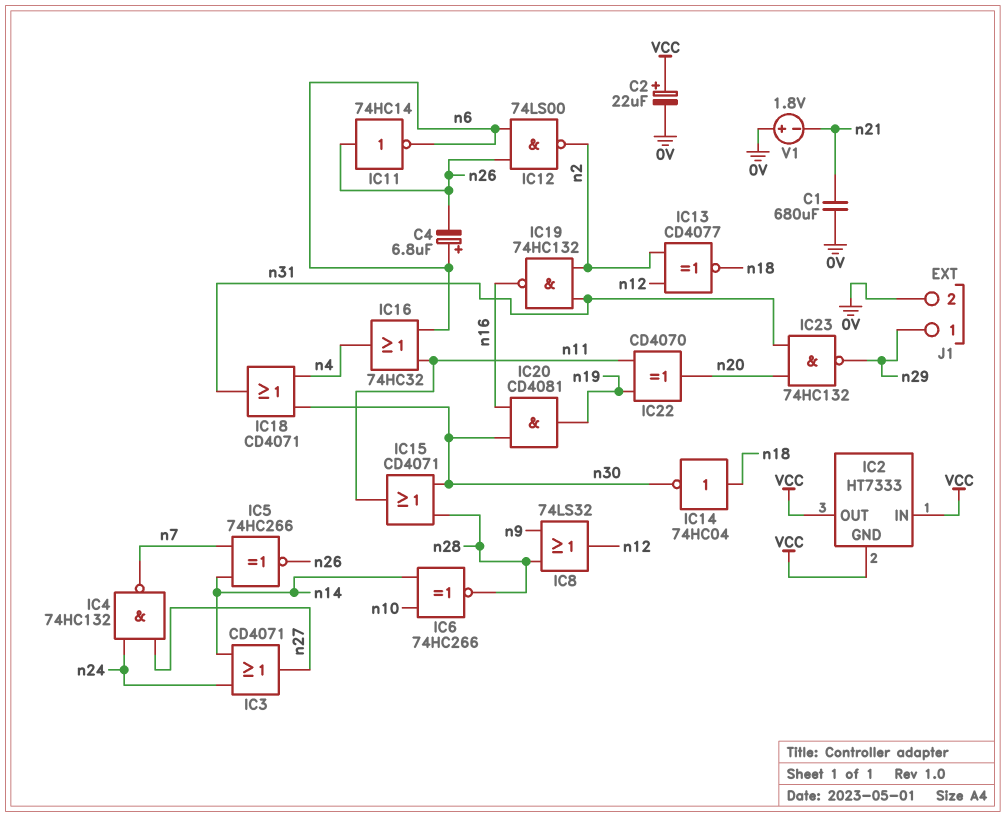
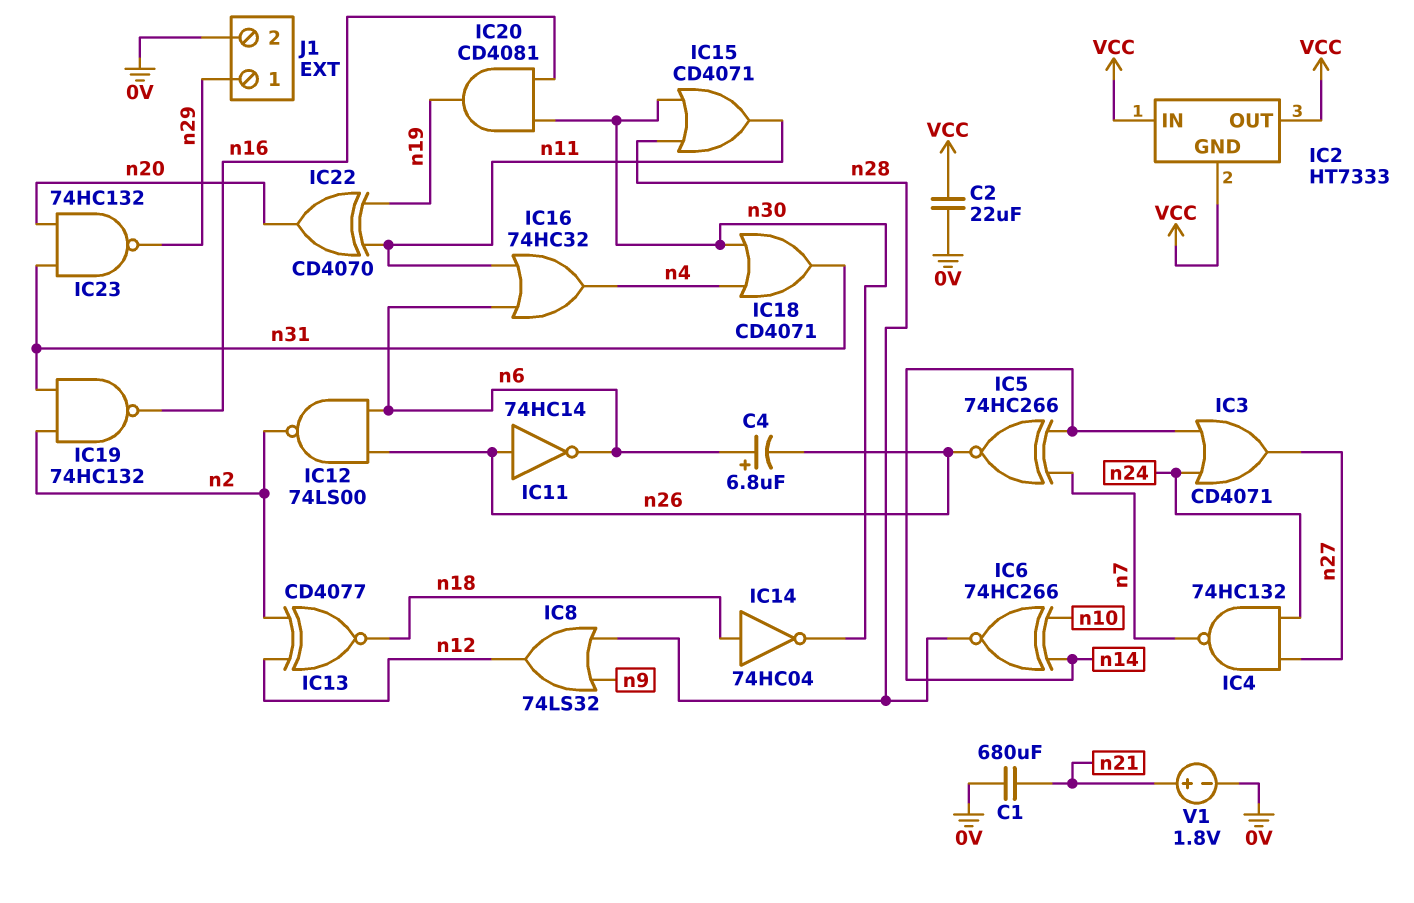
C2: 22uF (plus VCC, minus 0V) -> 22uF (0V, VCC)
V1: 1.8V (plus 0V, minus n21) -> 1.8V (plus n21, minus 0V)

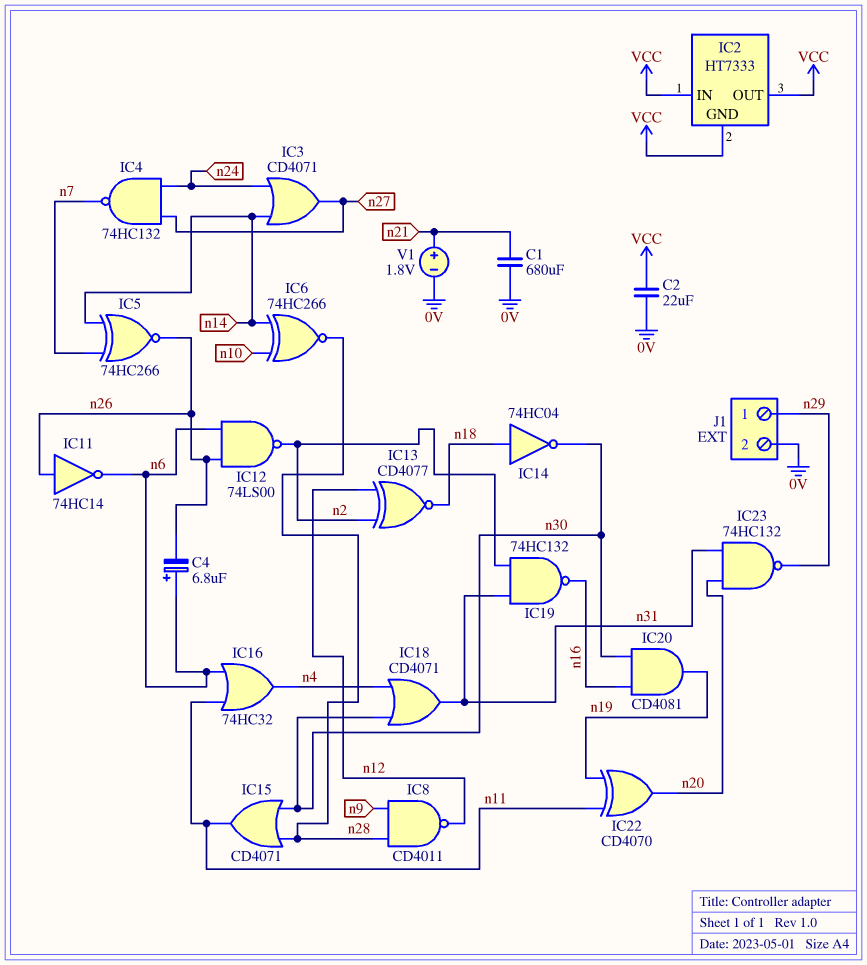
IC8: OR 74LS32 (in n9, in n28, out n12) -> NAND CD4011 (in n9, in n28, out n12)

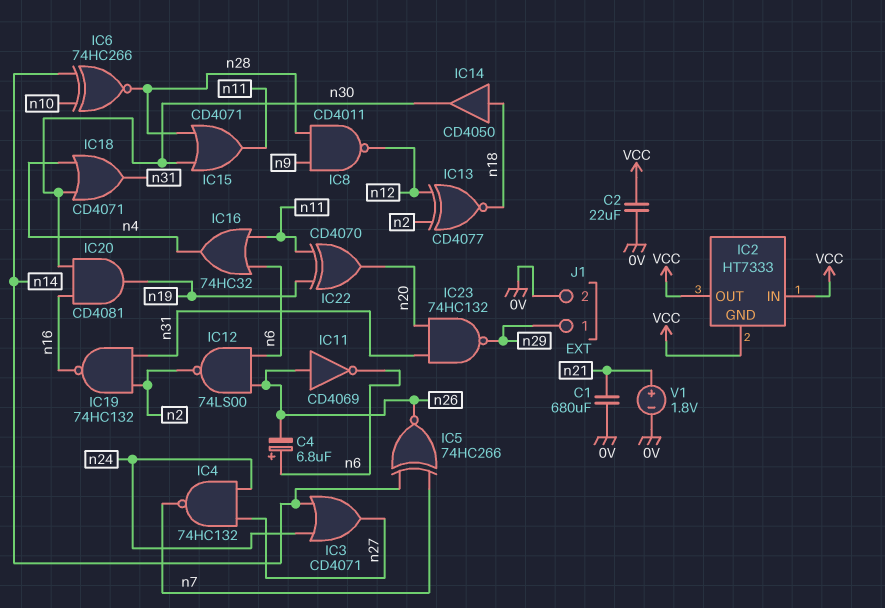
IC11: NOT 74HC14 (in n26, out n6) -> NOT CD4069 (in n26, out n6)
IC14: NOT 74HC04 (in n18, out n30) -> buffer CD4050 (in n18, out n30)

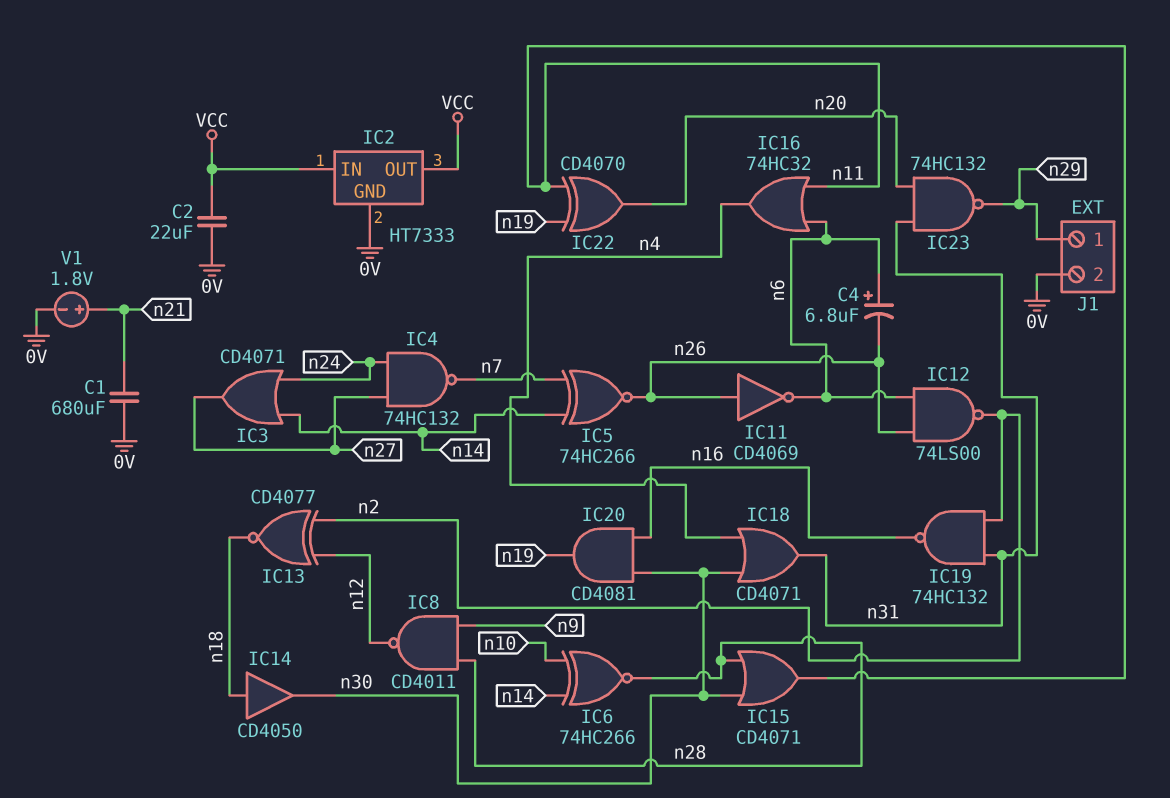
IC2 pin GND: VCC -> 0V

